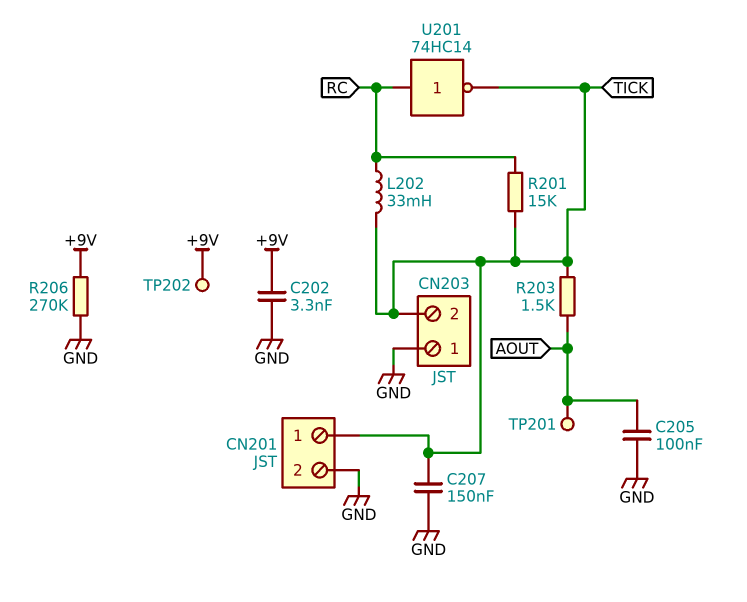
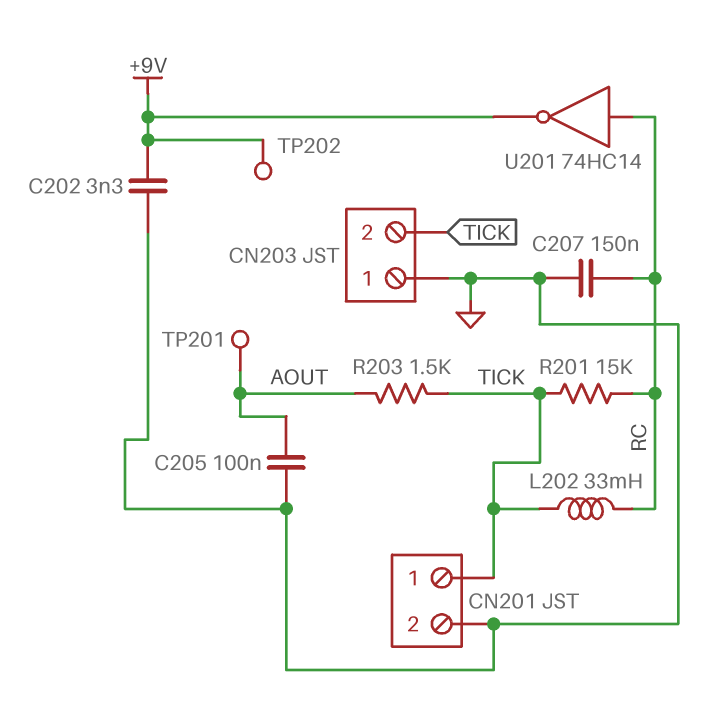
C207: 150nF (GND, TICK) -> 150nF (GND, RC)
R206: 270k (+9V, GND) -> none
U201: NOT 74HC14 (in RC, out TICK) -> NOT 74HC14 (in RC, out +9V)

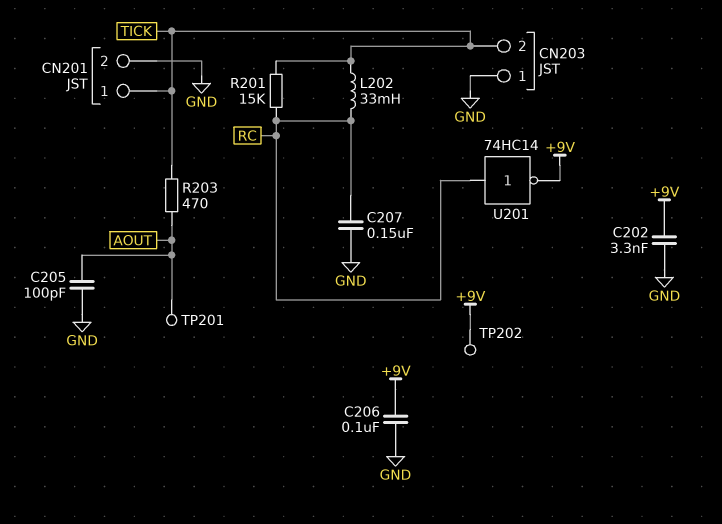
C205: 100nF (AOUT, GND) -> 100pF (AOUT, GND)
C206: none -> 100nF (+9V, GND)
R203: 1.5k (AOUT, TICK) -> 470 (AOUT, TICK)

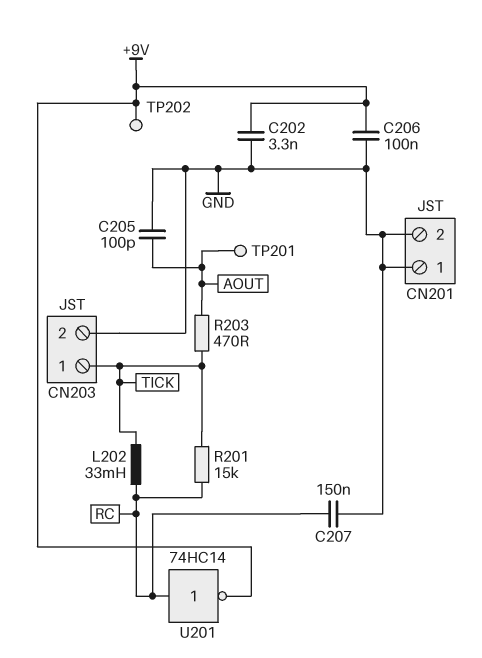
CN201 pin 1: TICK -> GND
CN203 pin 1: GND -> TICK
CN203 pin 2: TICK -> GND

